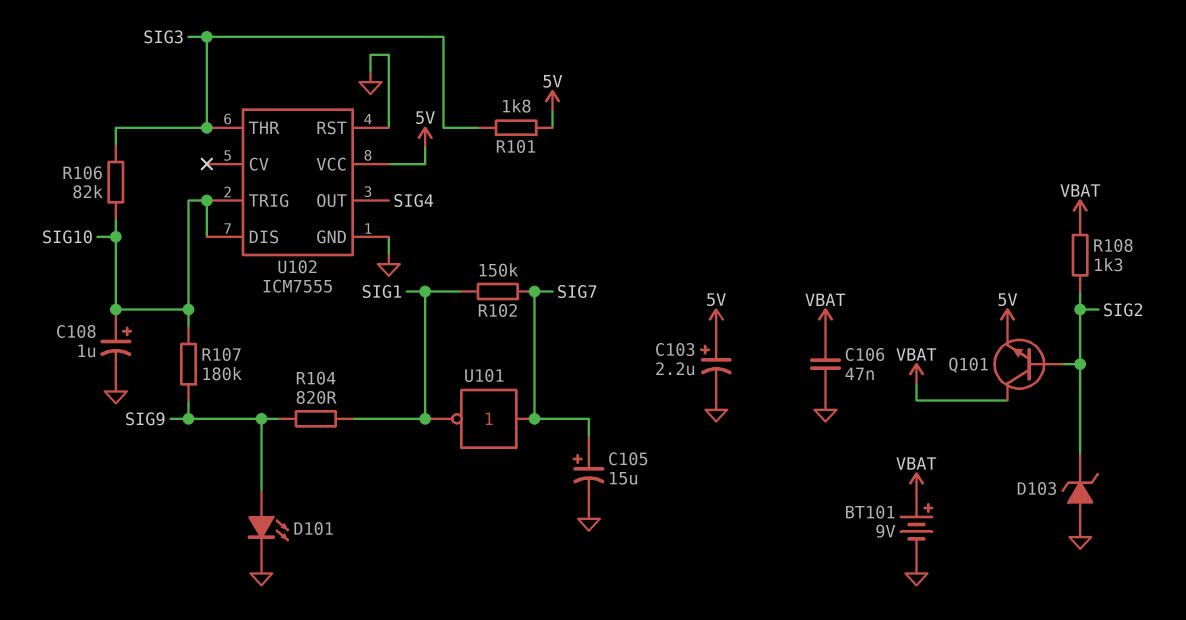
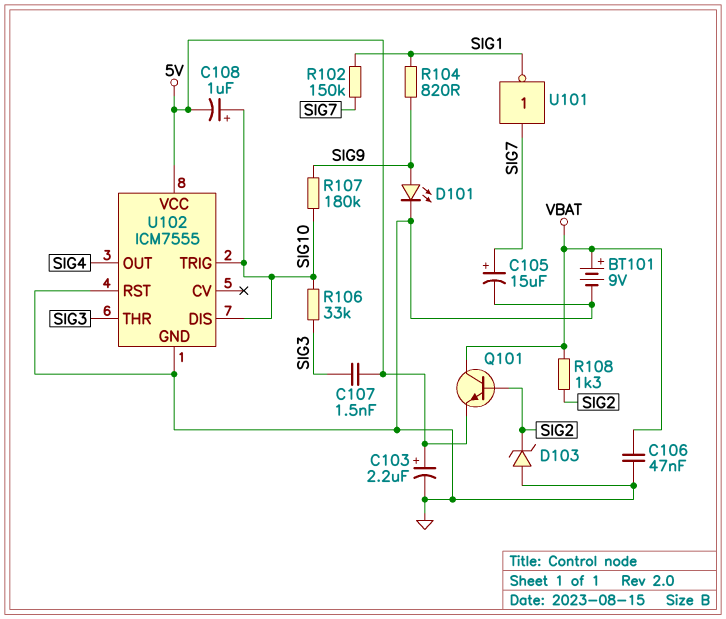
C107: none -> 1.5nF (5V, SIG3)
C108: 1uF (plus SIG10, minus GND) -> 1uF (plus SIG10, minus 5V)
R101: 1.8k (5V, SIG3) -> none
R106: 82k (SIG3, SIG10) -> 33k (SIG3, SIG10)

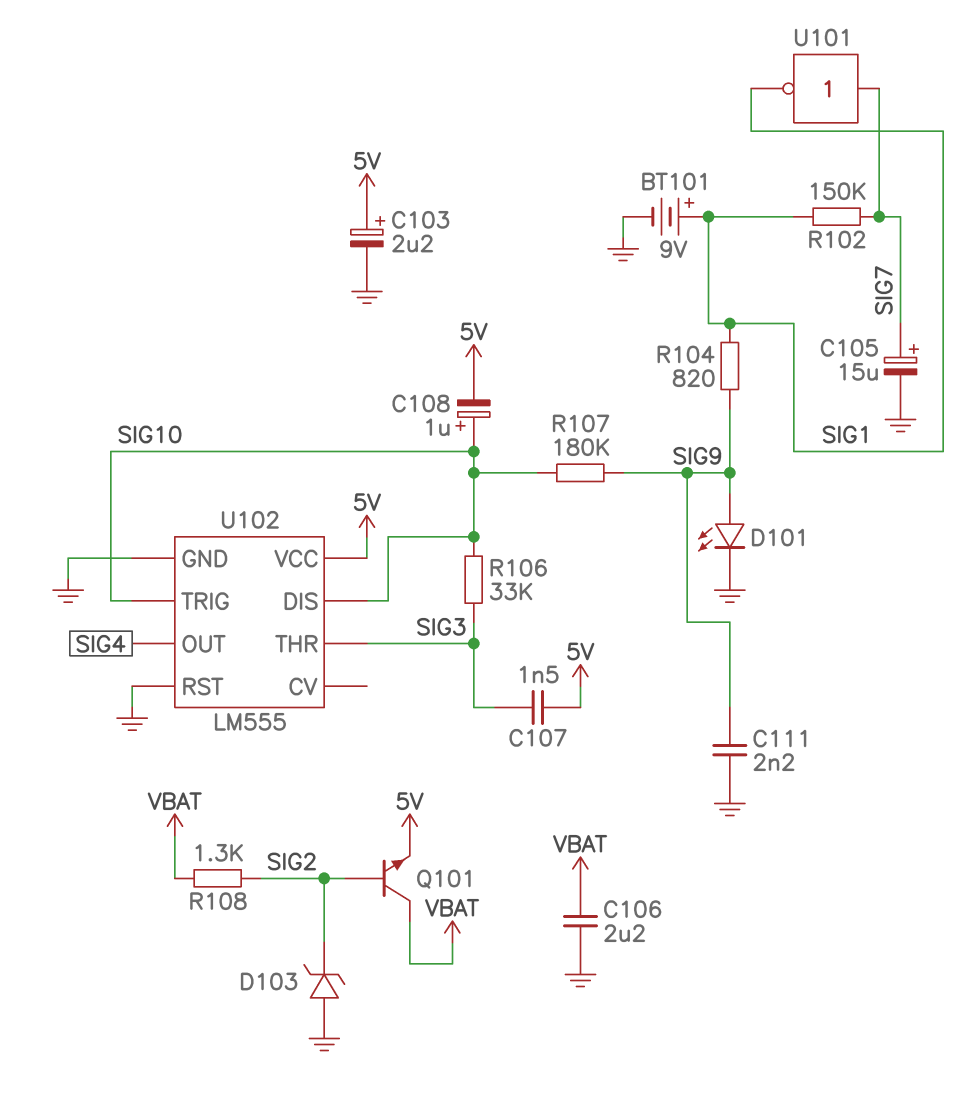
BT101: 9V (plus VBAT, minus GND) -> 9V (plus SIG1, minus GND)
C106: 47nF (GND, VBAT) -> 2.2uF (GND, VBAT)
C111: none -> 2.2nF (GND, SIG9)
U102: ICM7555 -> LM555

